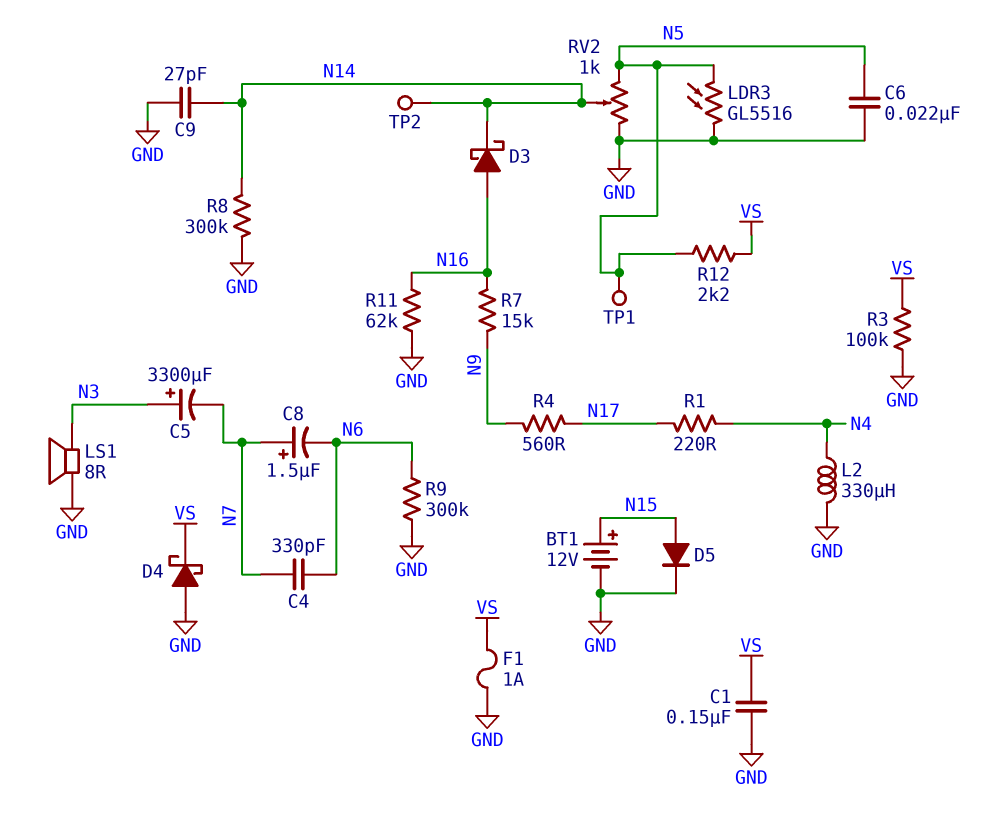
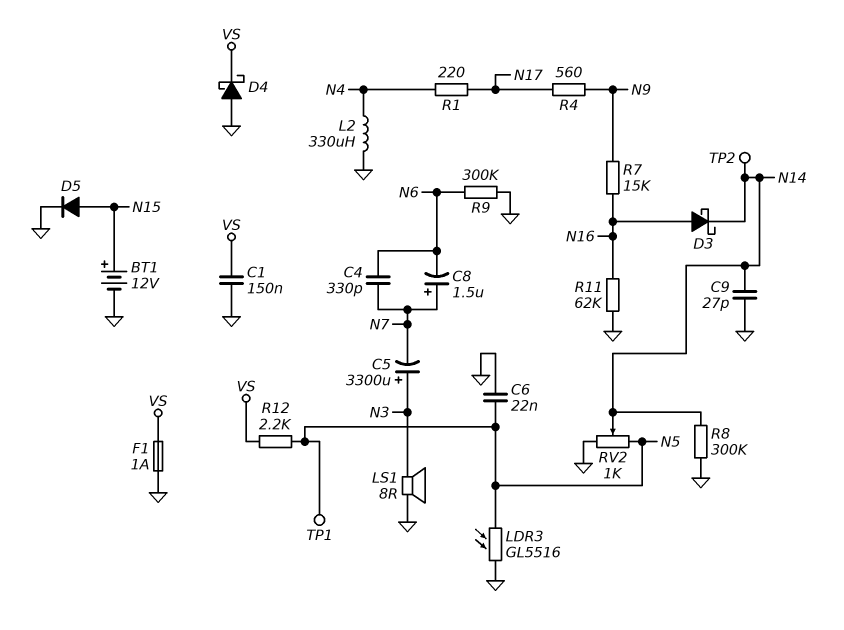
R3: 100k (GND, VS) -> none

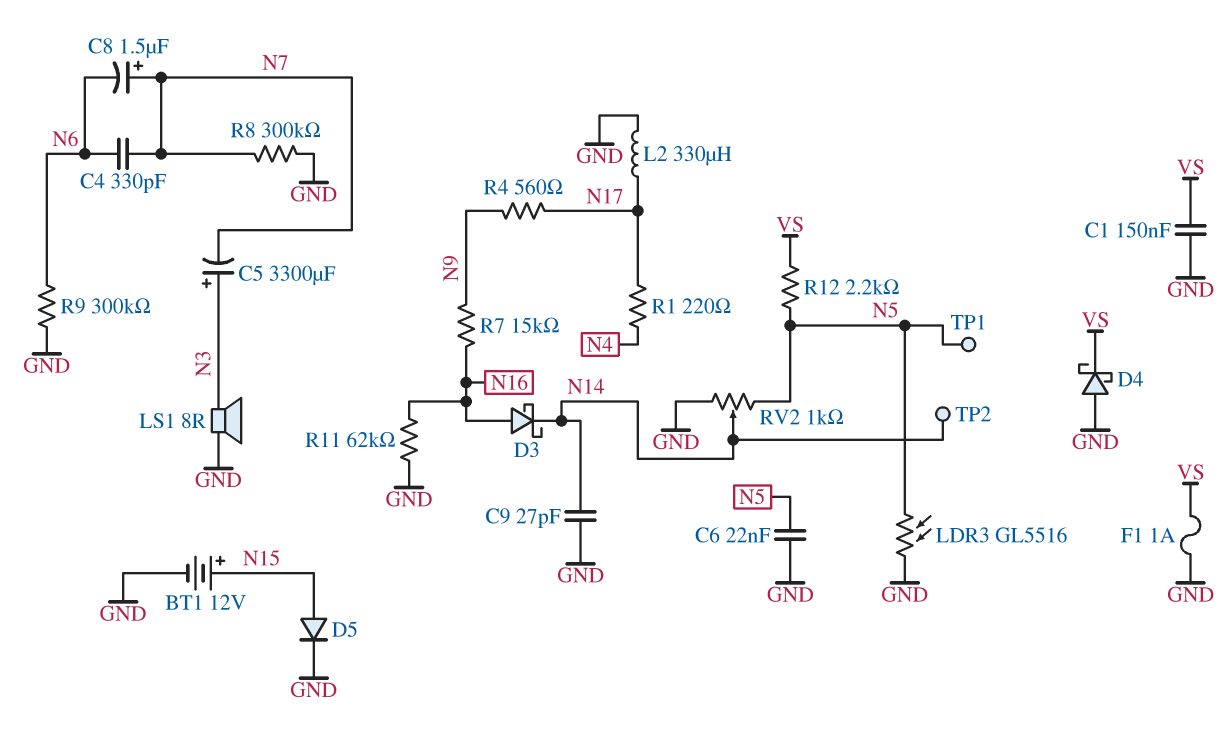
L2: 330uH (GND, N4) -> 330uH (GND, N17)
R8: 300k (GND, N14) -> 300k (GND, N7)

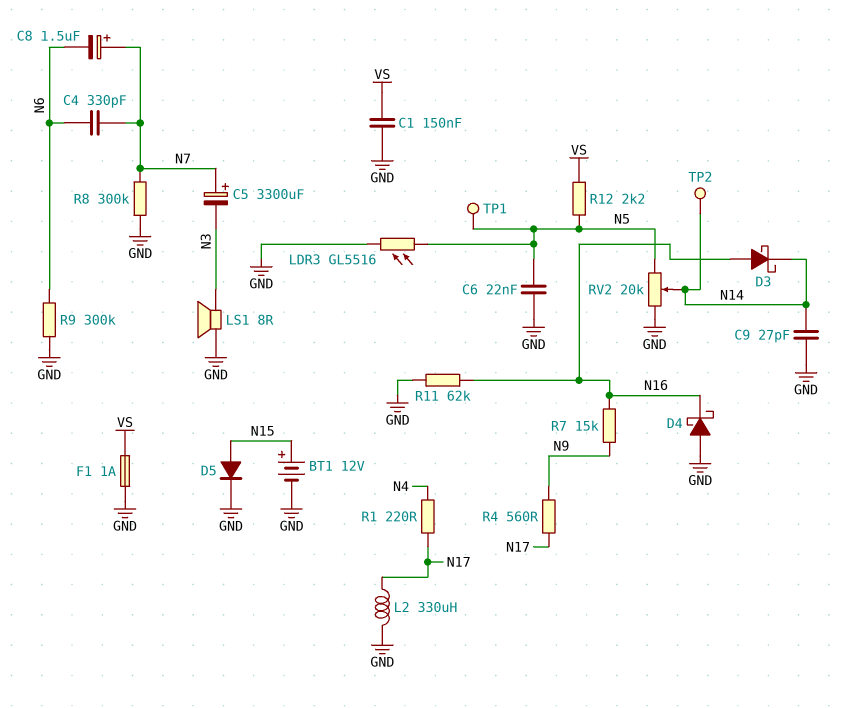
C5: 3300uF (plus N3, minus N7) -> 3300uF (plus N7, minus N3)
D4: schottky (A GND, K VS) -> schottky (A GND, K N16)
RV2: 1k (GND, N5, wiper N14) -> 20k (GND, N5, wiper N14)

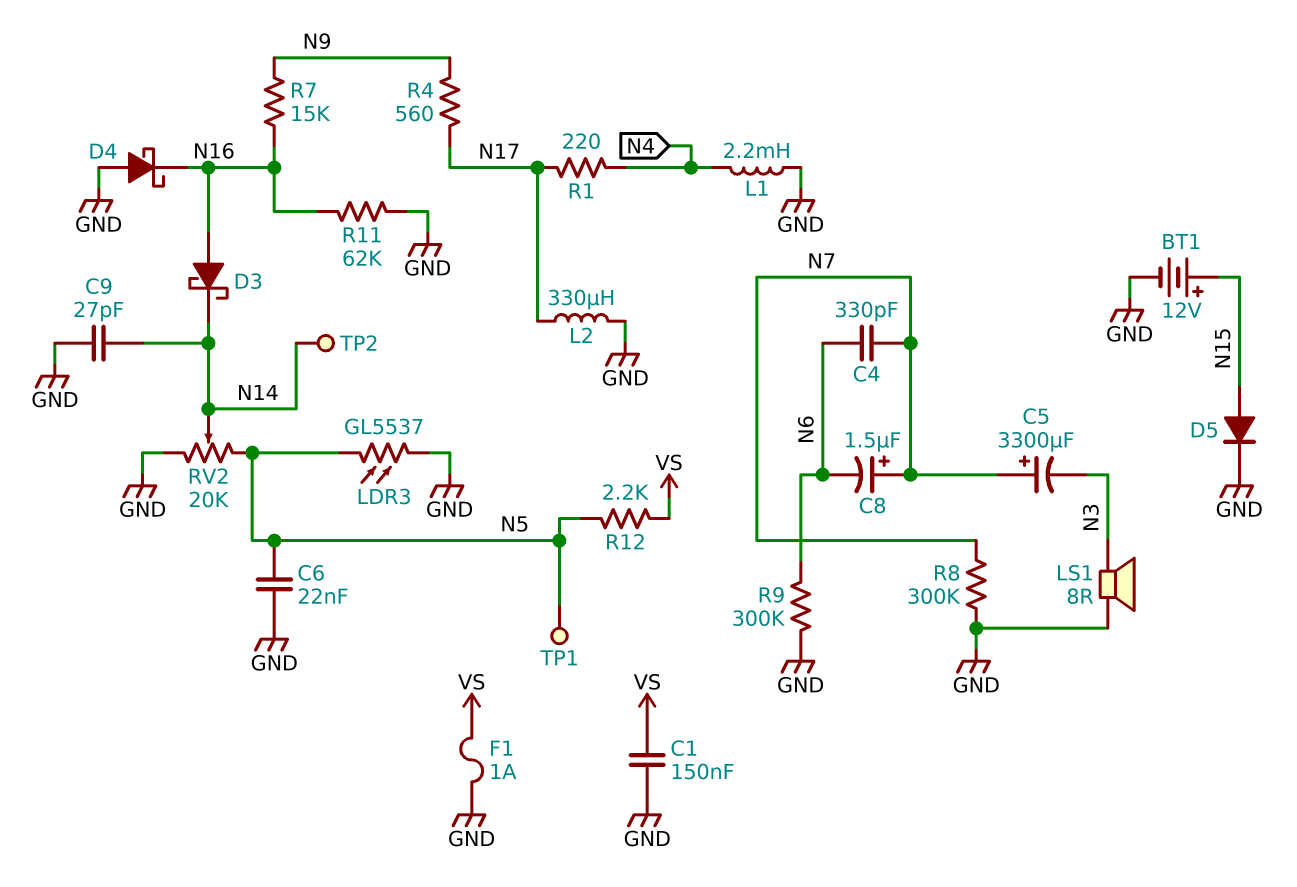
L1: none -> 2.2mH (GND, N4)
LDR3: GL5516 (GND, N5) -> GL5537 (GND, N5)

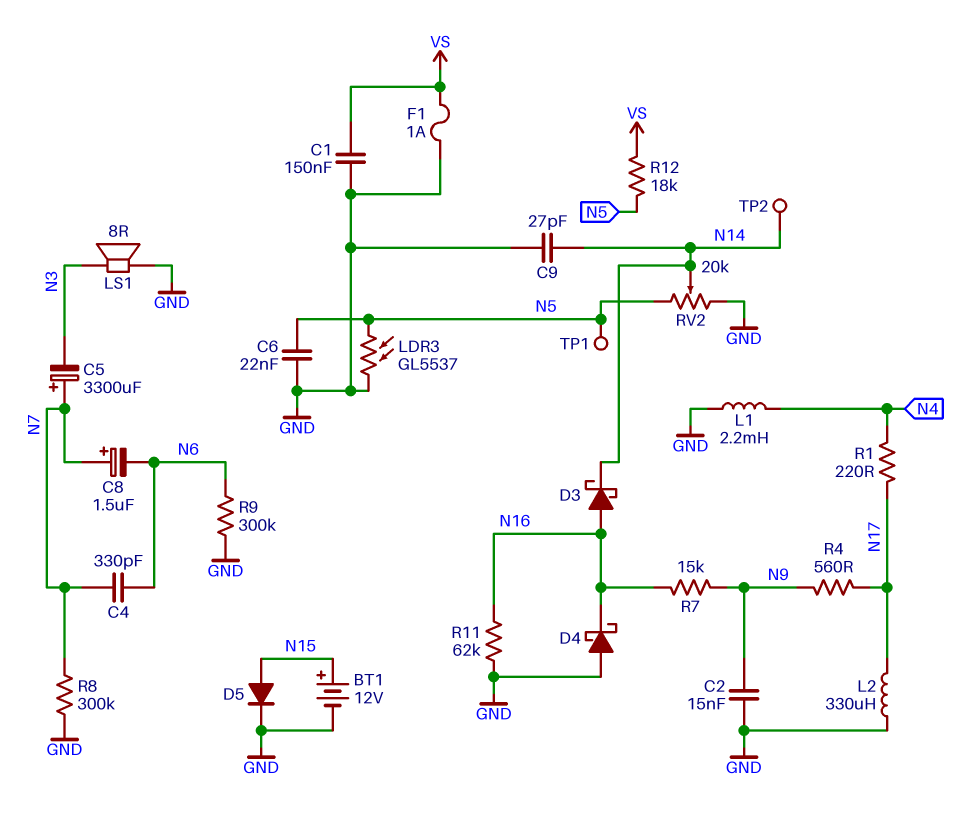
C2: none -> 15nF (GND, N9)
R12: 2.2k (N5, VS) -> 18k (N5, VS)

